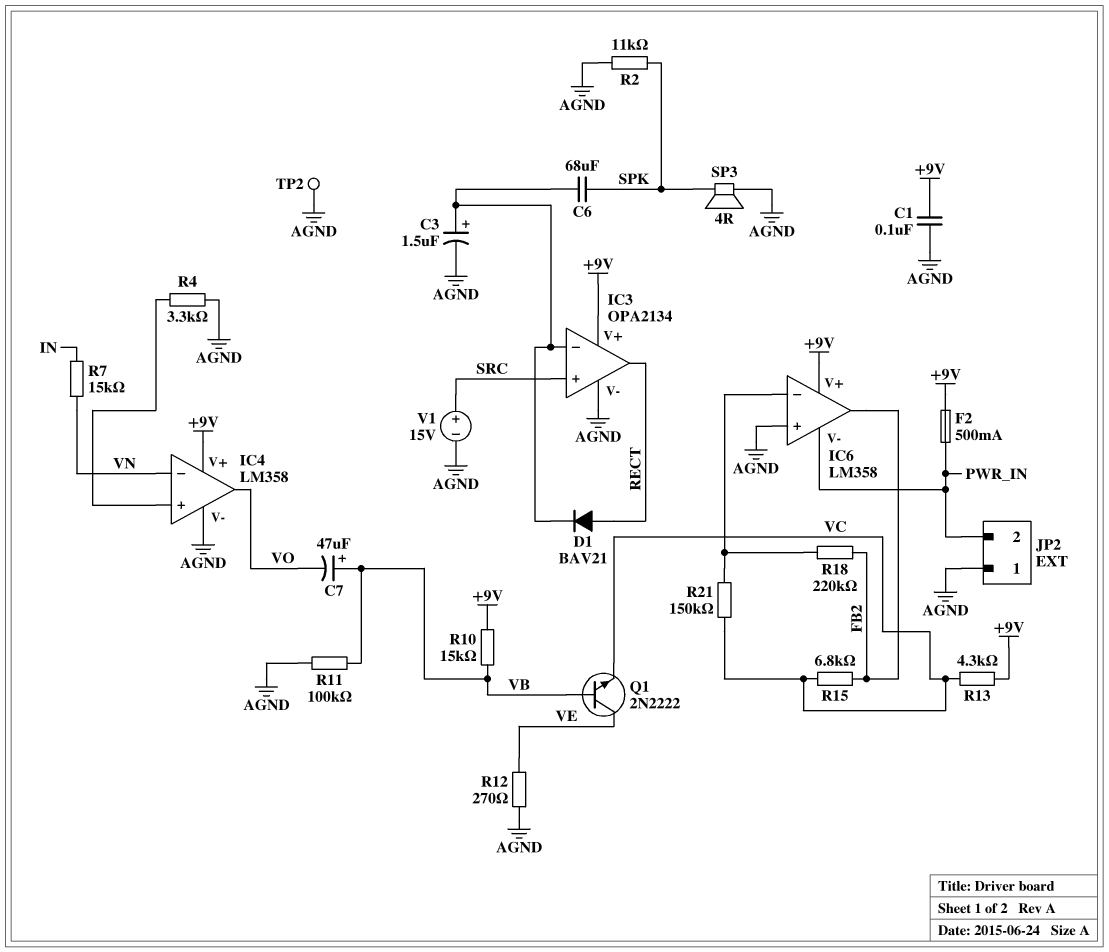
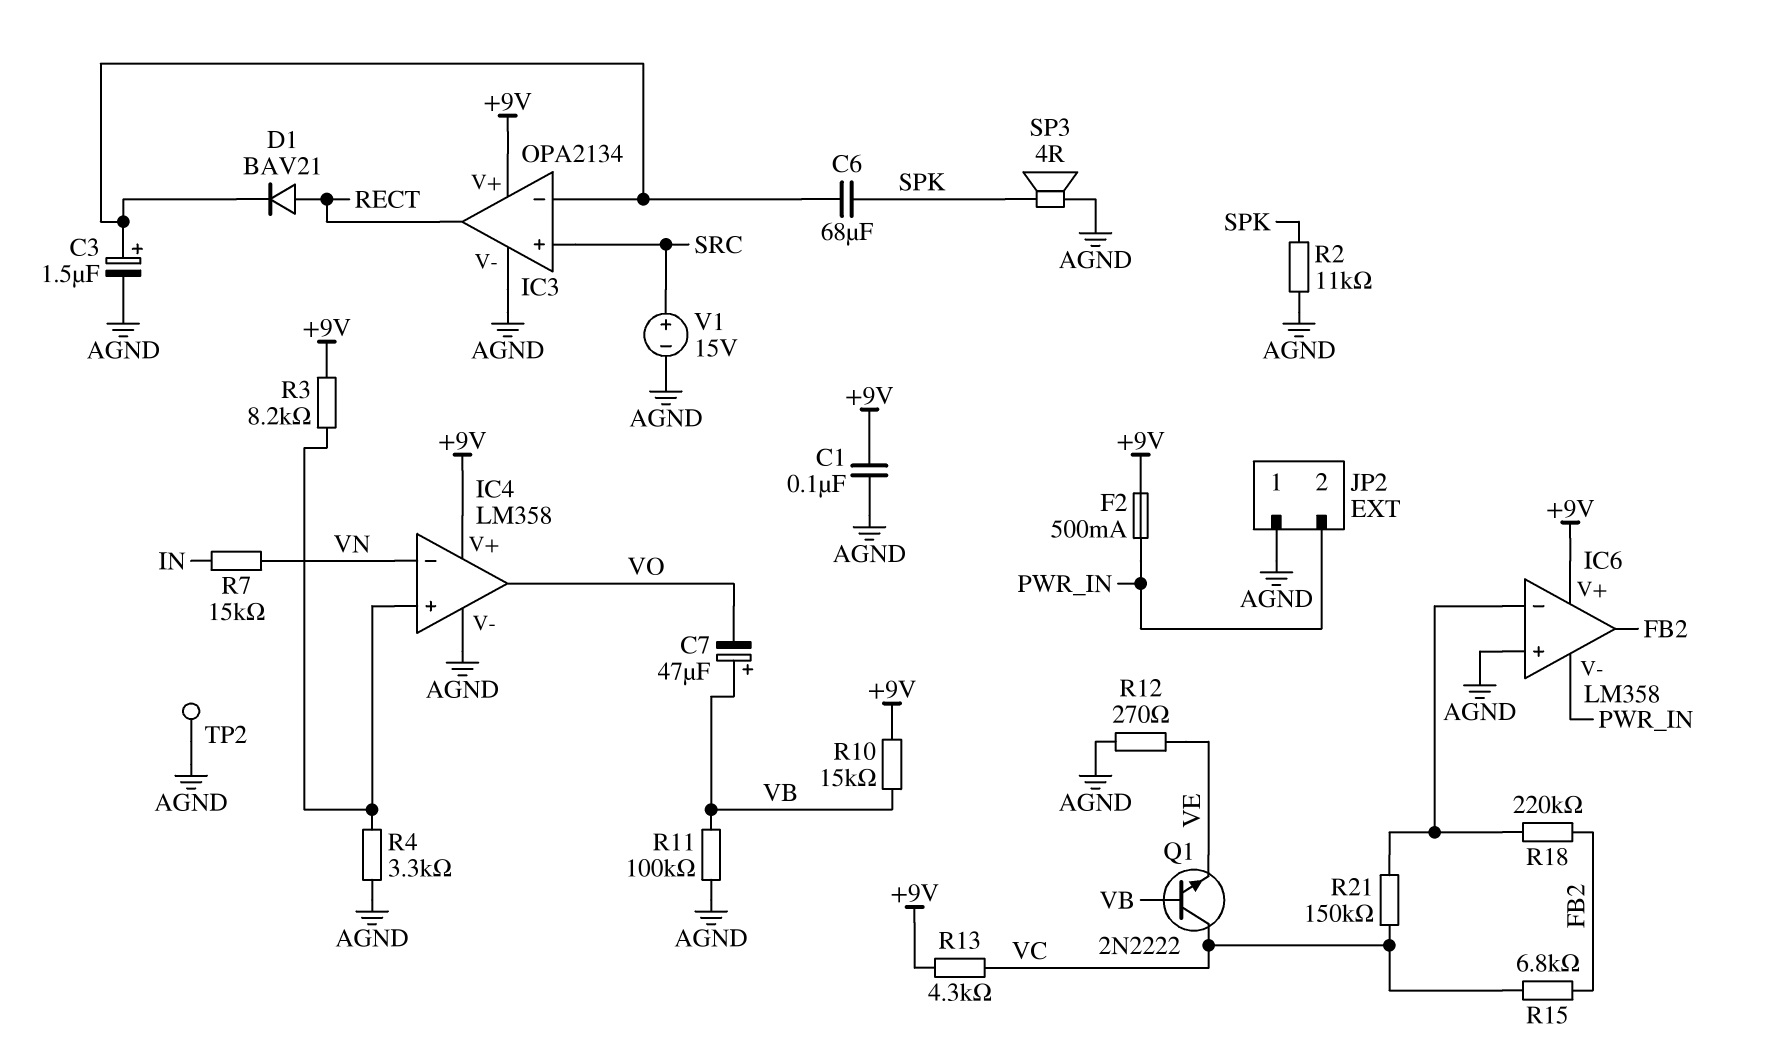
Q1: NPN 2N2222 (B VB, C VE, E VC) -> NPN 2N2222 (B VB, C VC, E VE)
R3: none -> 8.2k (+9V, IC4/in+)

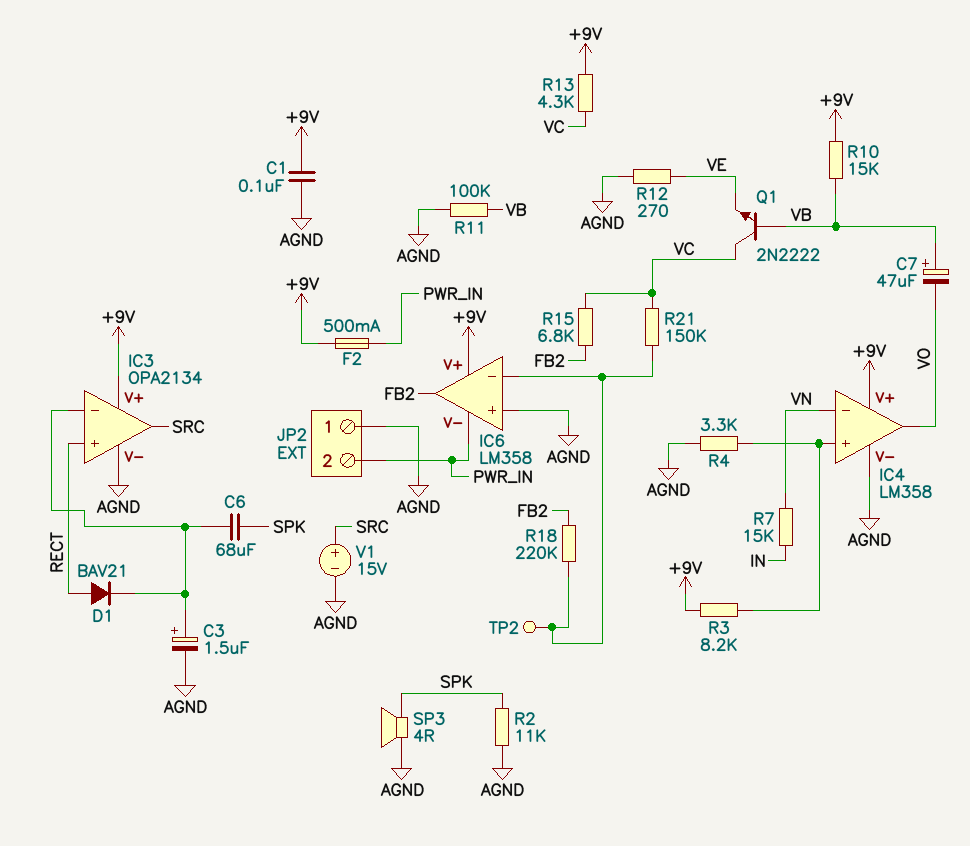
IC3 pin in+: SRC -> RECT
IC3 pin out: RECT -> SRC
TP2: test point (AGND) -> test point (IC6/in-)

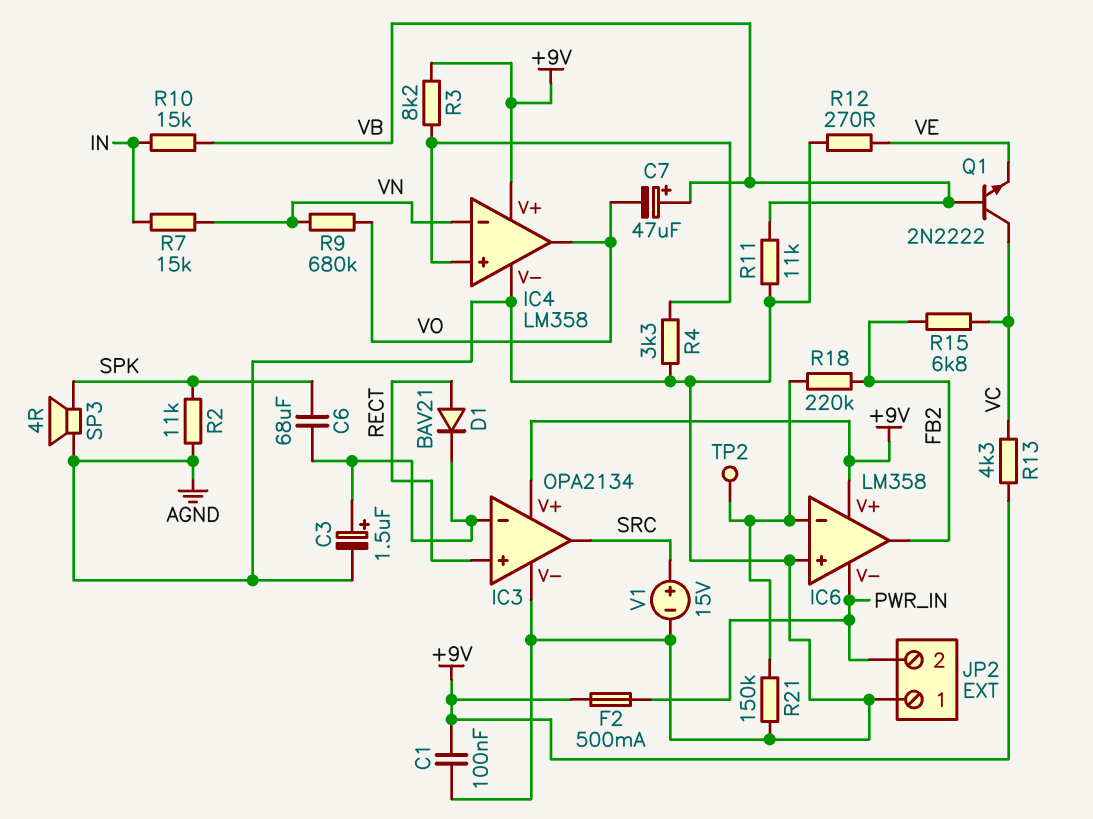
R9: none -> 680k (VN, VO)
R10: 15k (+9V, VB) -> 15k (IN, VB)
R11: 100k (AGND, VB) -> 11k (AGND, VB)
R21: 150k (IC6/in-, VC) -> 150k (AGND, IC6/in-)

